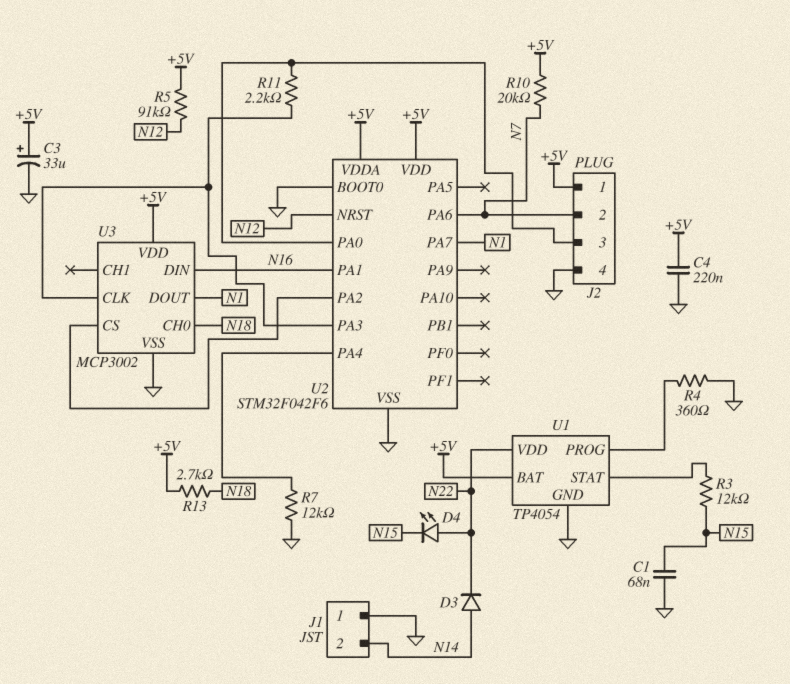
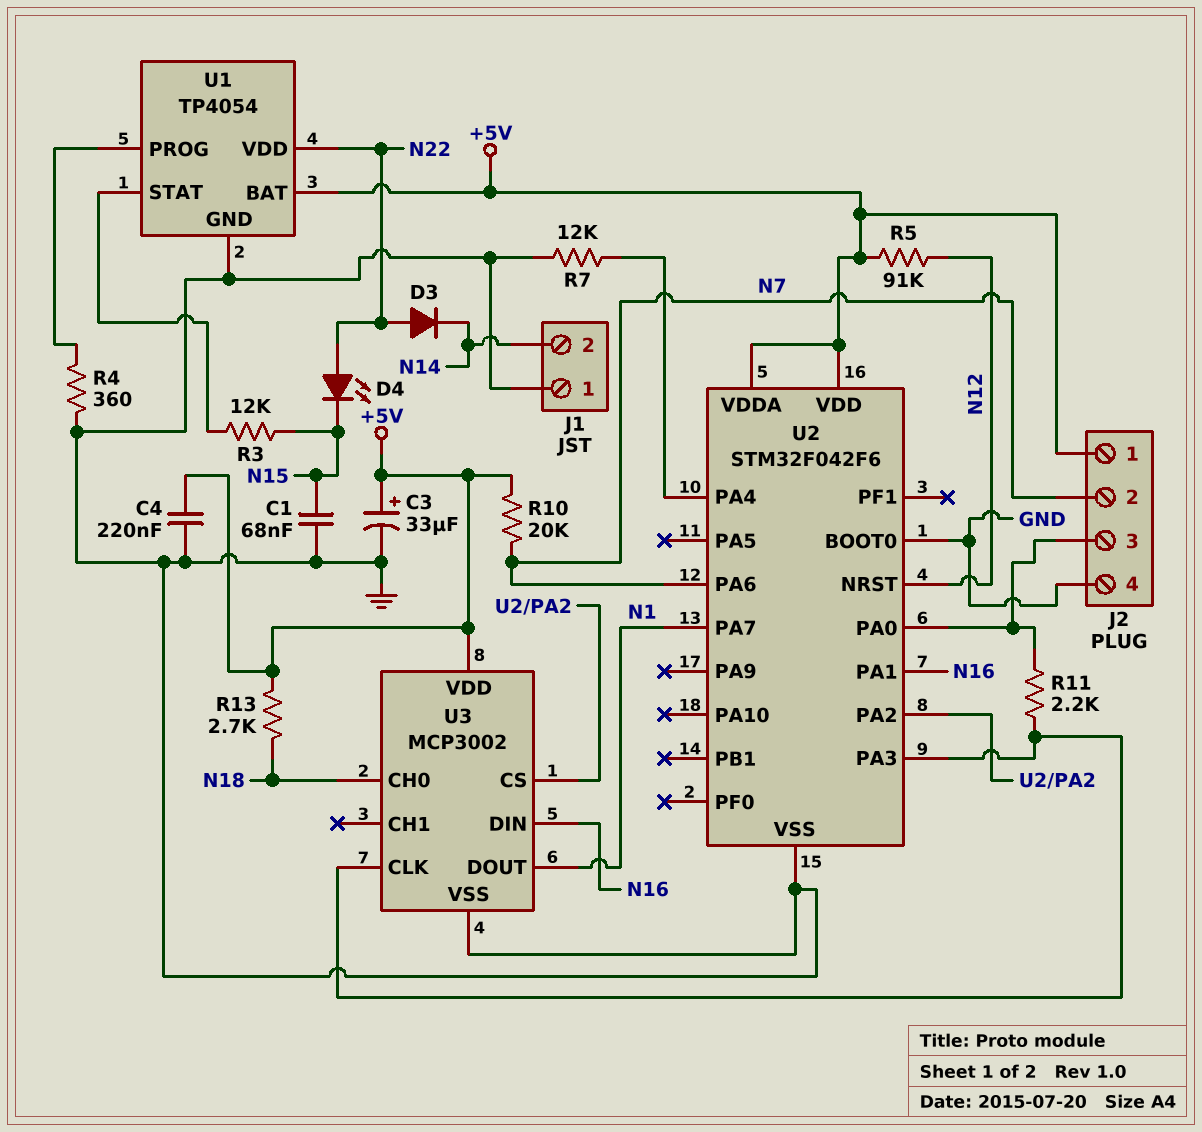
D3: diode (A N14, K N22) -> diode (A N22, K N14)

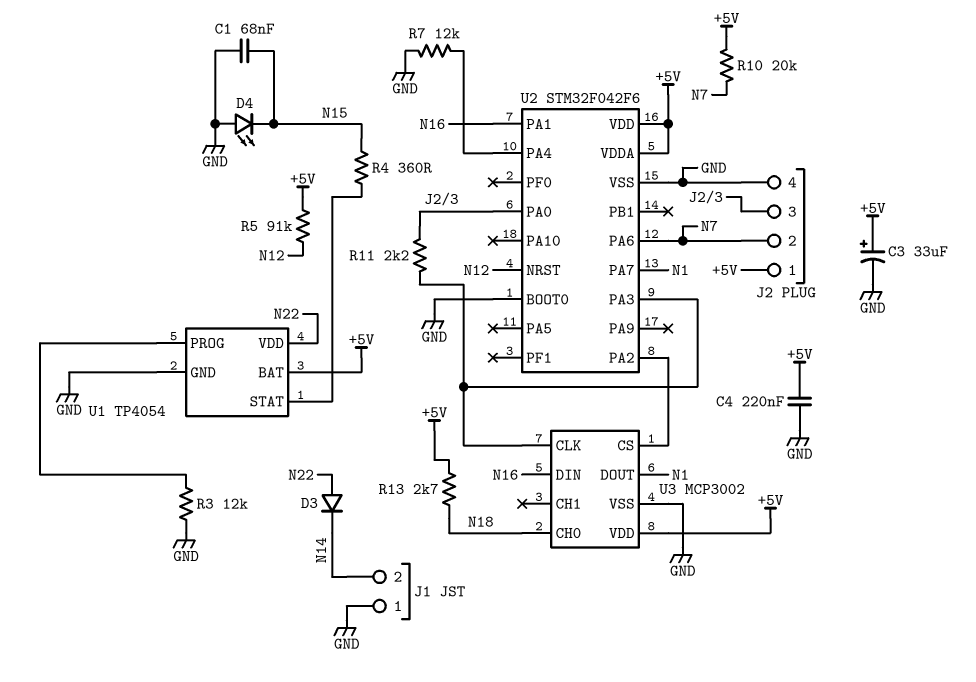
D4: LED (A N22, K N15) -> LED (A GND, K N15)
R3: 12k (N15, U1/STAT) -> 12k (GND, U1/PROG)
R4: 360 (GND, U1/PROG) -> 360 (N15, U1/STAT)

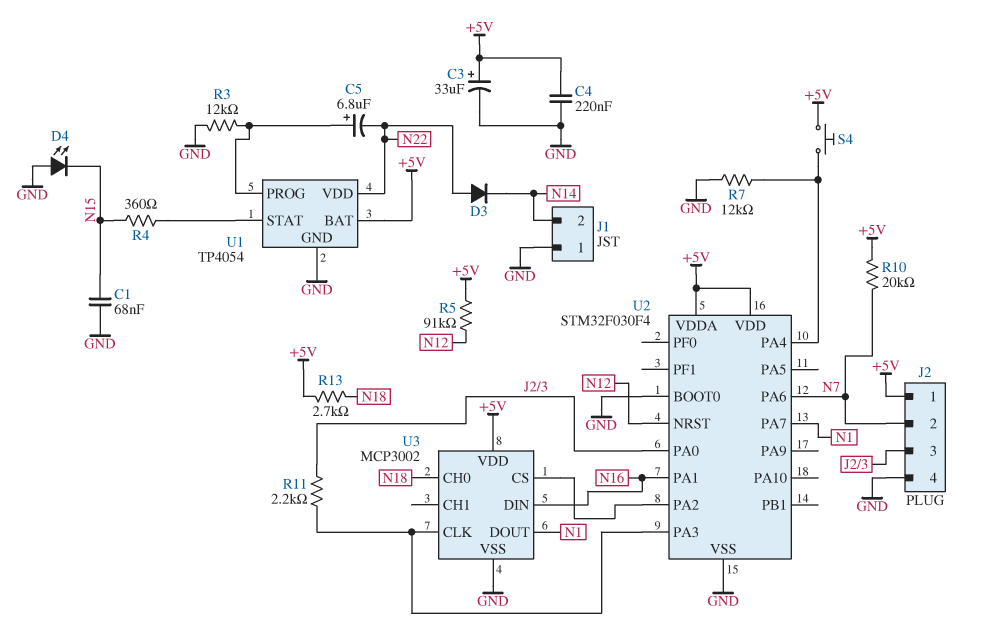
C5: none -> 6.8uF (plus U1/PROG, minus N22)
S4: none -> button (+5V, U2/PA4)
U2: STM32F042F6 -> STM32F030F4

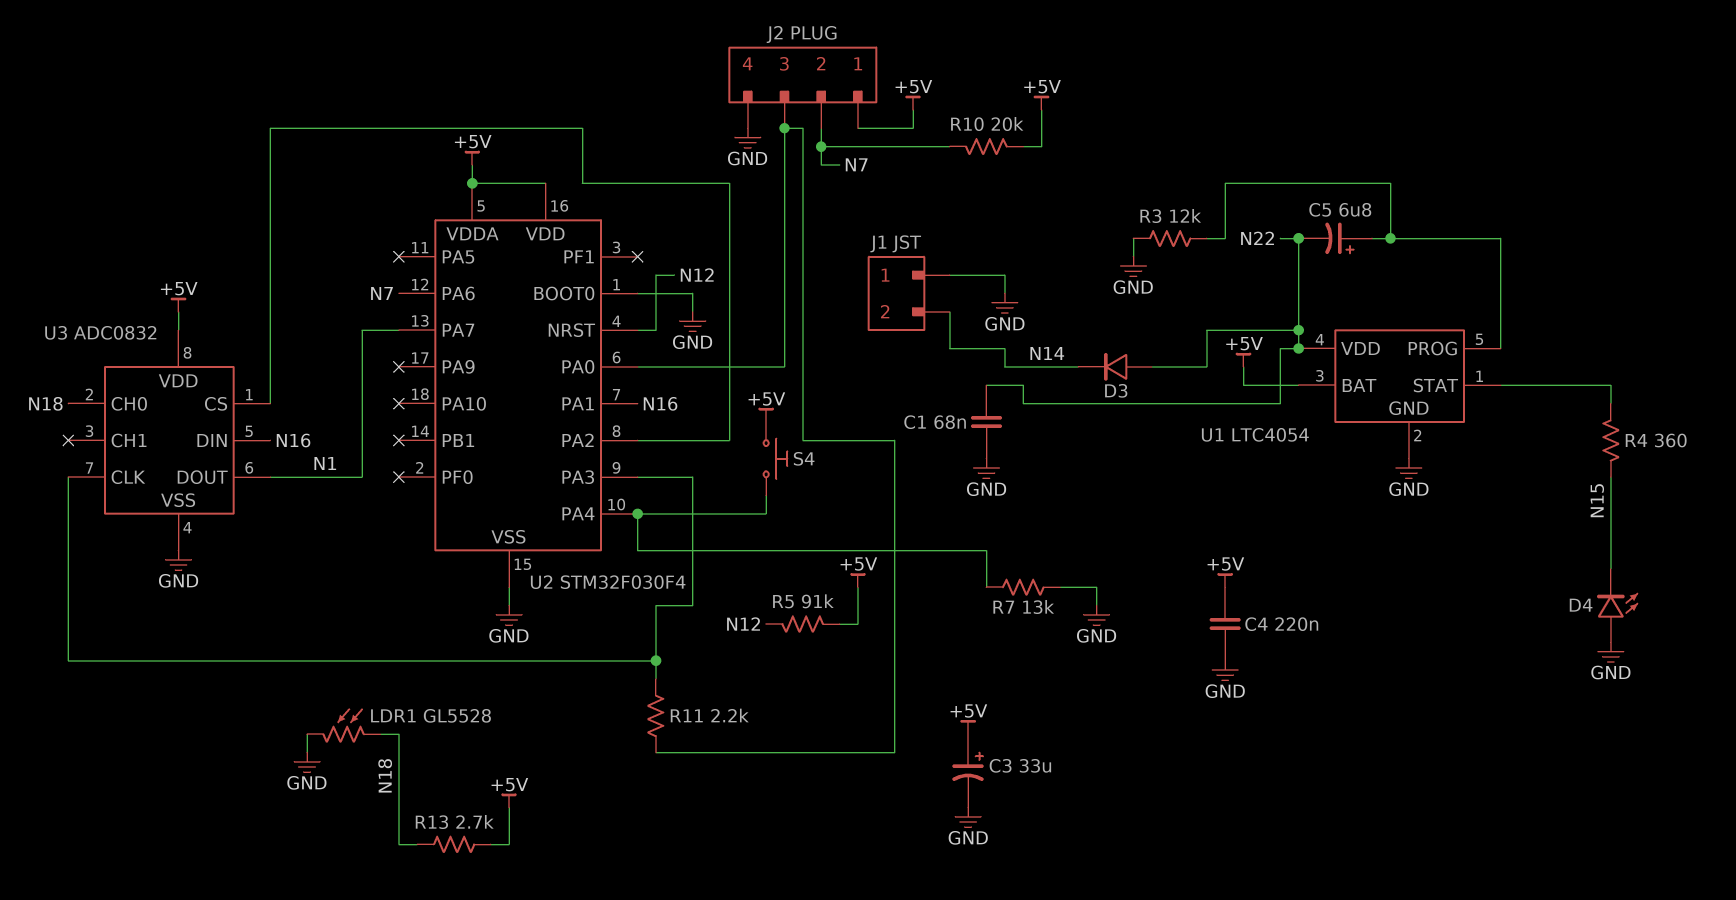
C1: 68nF (GND, N15) -> 68nF (GND, N22)
LDR1: none -> GL5528 (GND, N18)
R7: 12k (GND, U2/PA4) -> 13k (GND, U2/PA4)
U1: TP4054 -> LTC4054
U3: MCP3002 -> ADC0832

